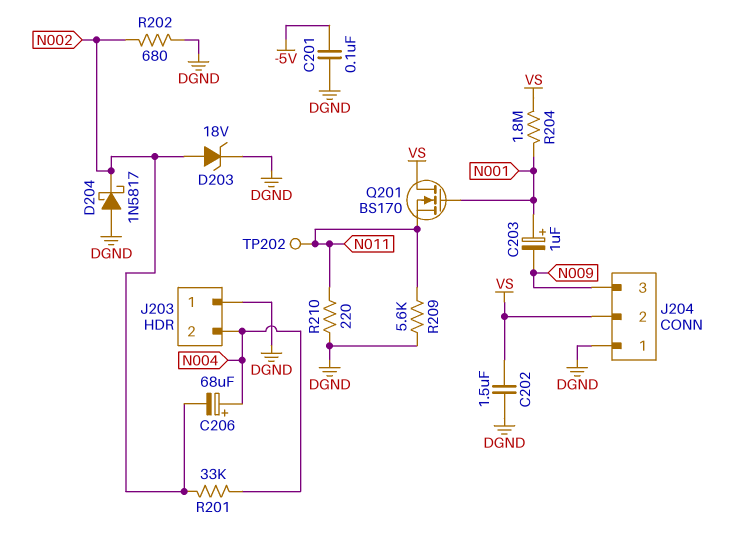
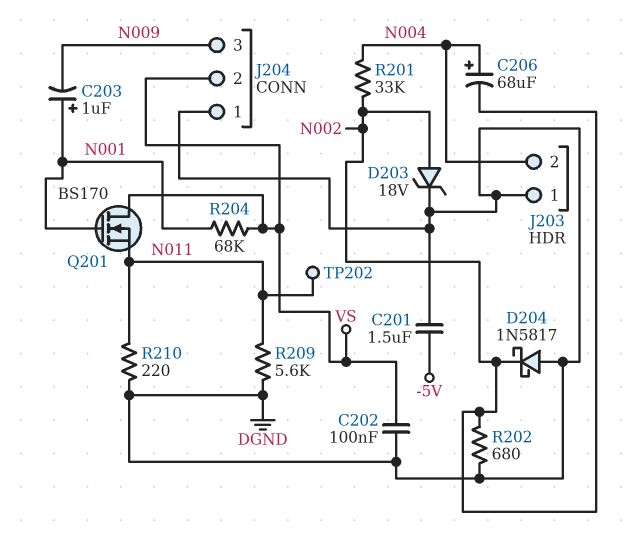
C201: 100nF (-5V, DGND) -> 1.5uF (-5V, DGND)
C202: 1.5uF (DGND, VS) -> 100nF (DGND, VS)
R204: 1.8M (N001, VS) -> 68k (N001, VS)

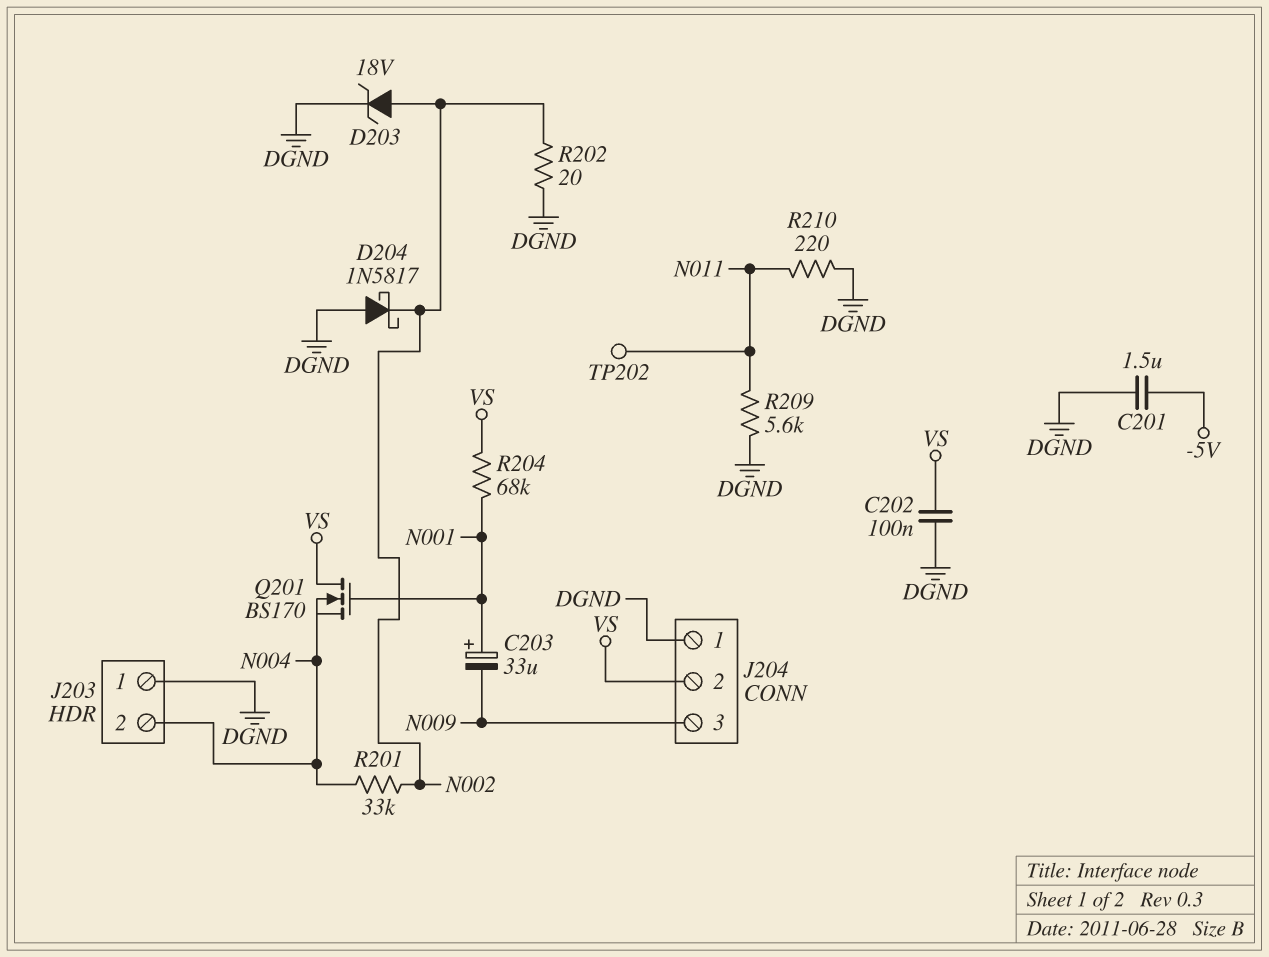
C203: 1uF (plus N001, minus N009) -> 33uF (plus N001, minus N009)
C206: 68uF (plus N004, minus N002) -> none
Q201: NMOS BS170 (G N001, D VS, S N011) -> NMOS BS170 (G N001, D VS, S N004)
R202: 680 (DGND, N002) -> 20 (DGND, N002)

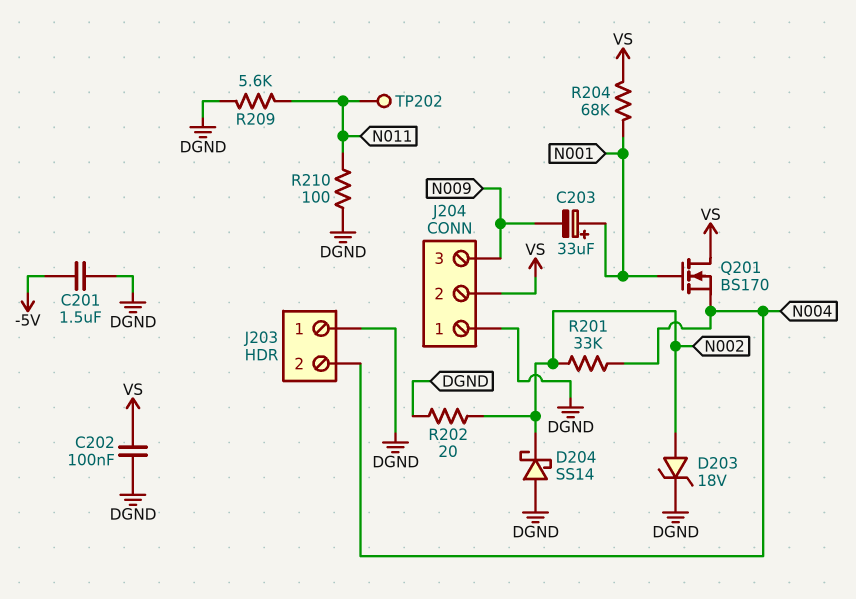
D204: schottky 1N5817 (A DGND, K N002) -> schottky SS14 (A DGND, K N002)
R210: 220 (DGND, N011) -> 100 (DGND, N011)

